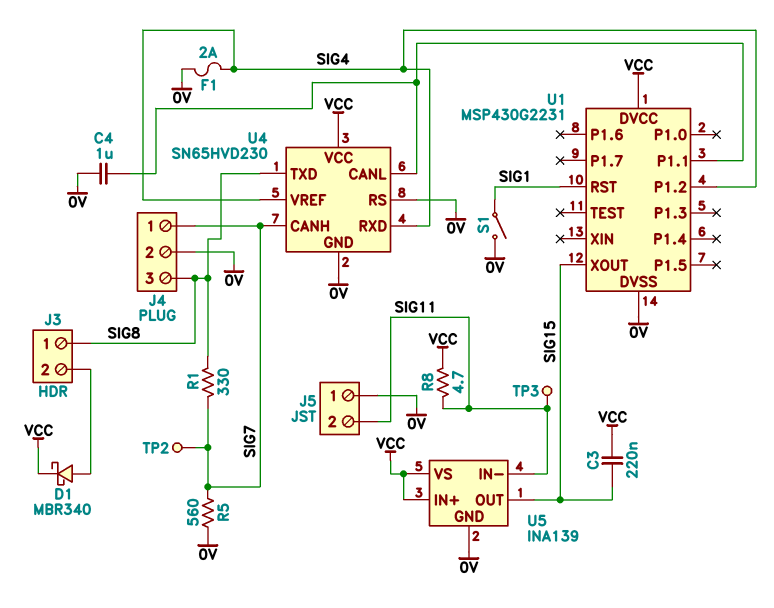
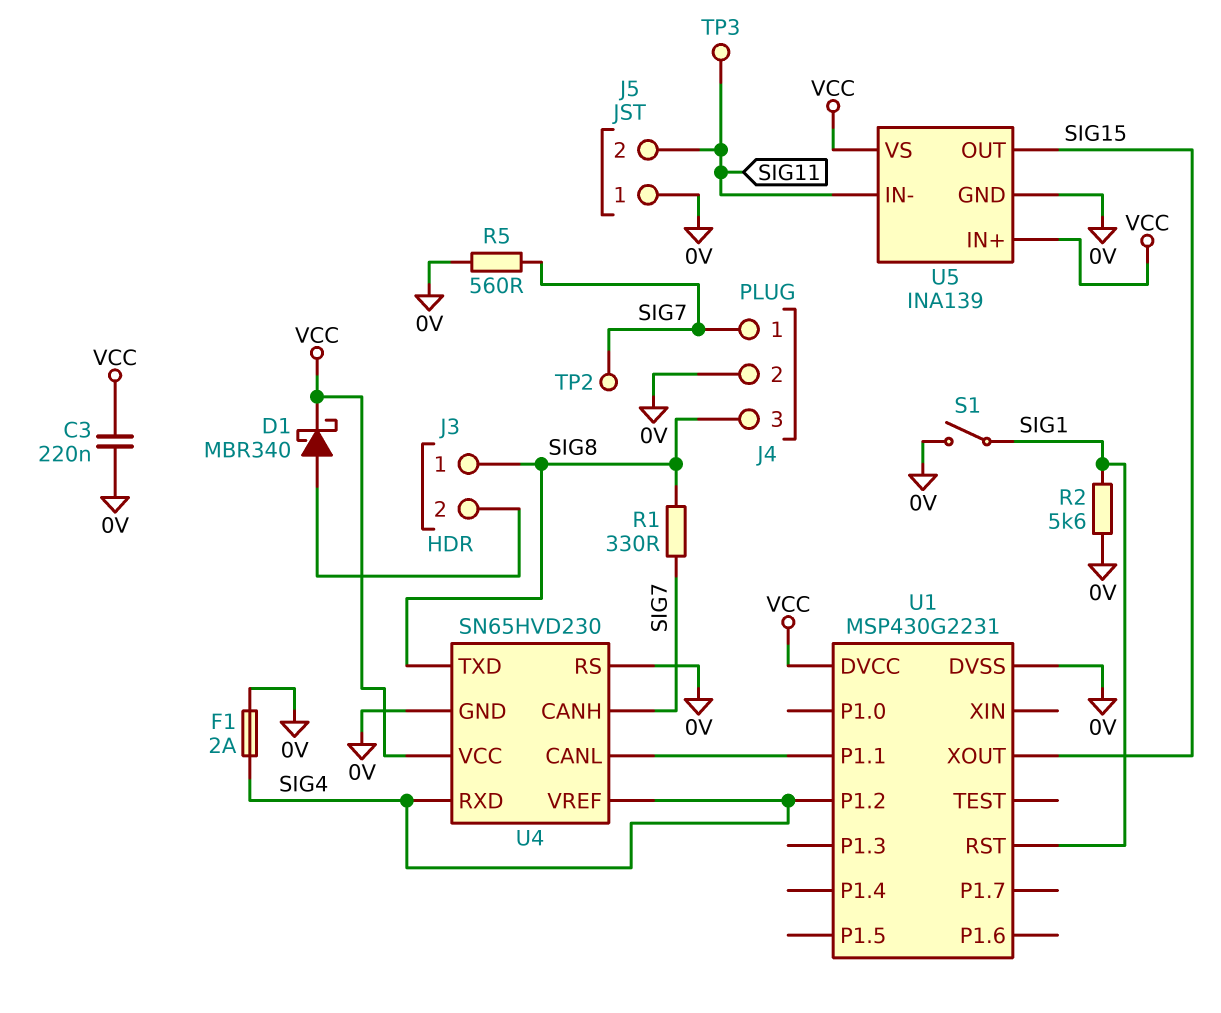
C3: 220nF (SIG15, VCC) -> 220nF (0V, VCC)
C4: 1uF (0V, U1/P1.1) -> none
R2: none -> 5.6k (0V, SIG1)
R8: 4.7 (SIG11, VCC) -> none

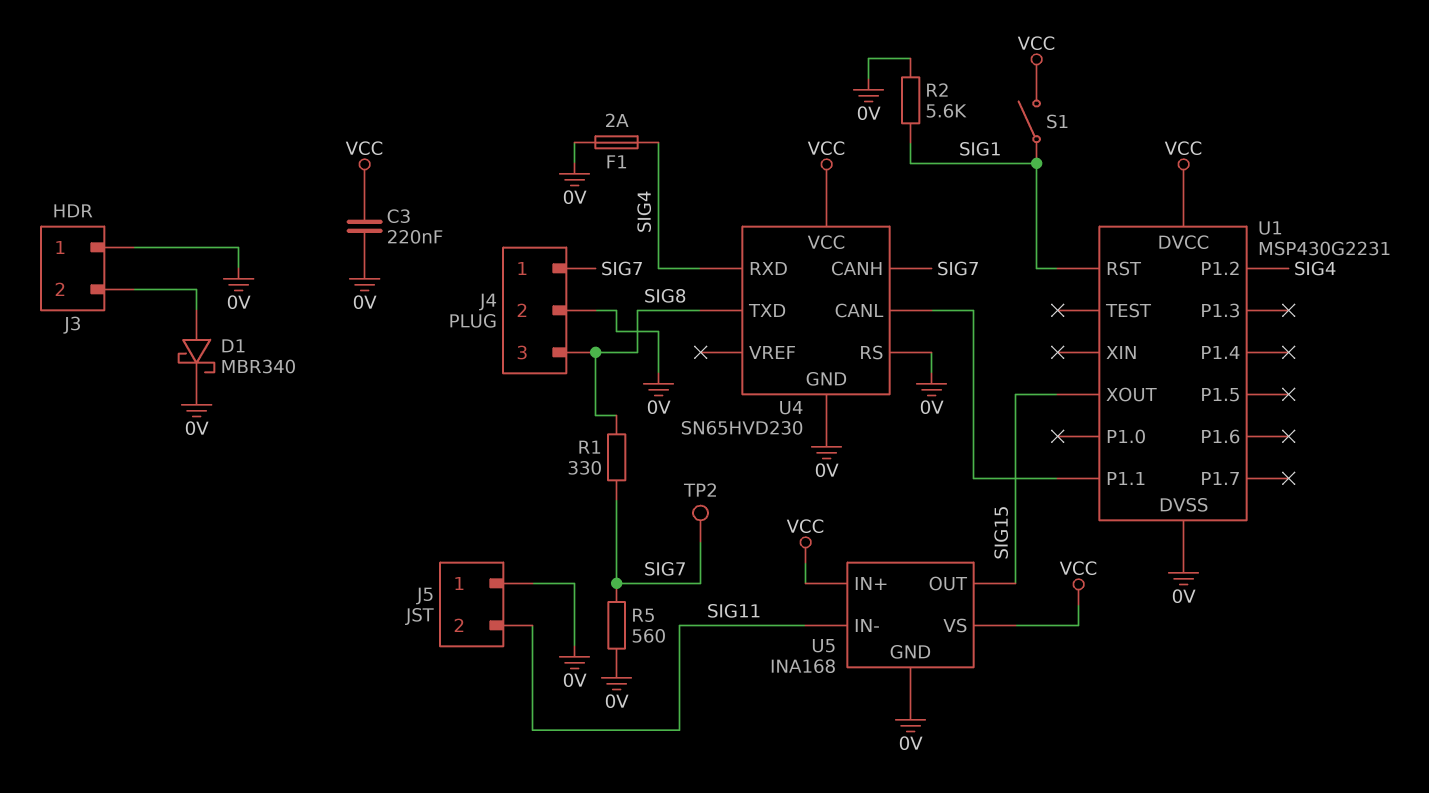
D1: schottky MBR340 (A J3/2, K VCC) -> schottky MBR340 (A J3/2, K 0V)
J3 pin 1: SIG8 -> 0V
S1: switch (0V, SIG1) -> switch (SIG1, VCC)
TP3: test point (SIG11) -> none
U4 pin VREF: SIG4 -> none
U5: INA139 -> INA168

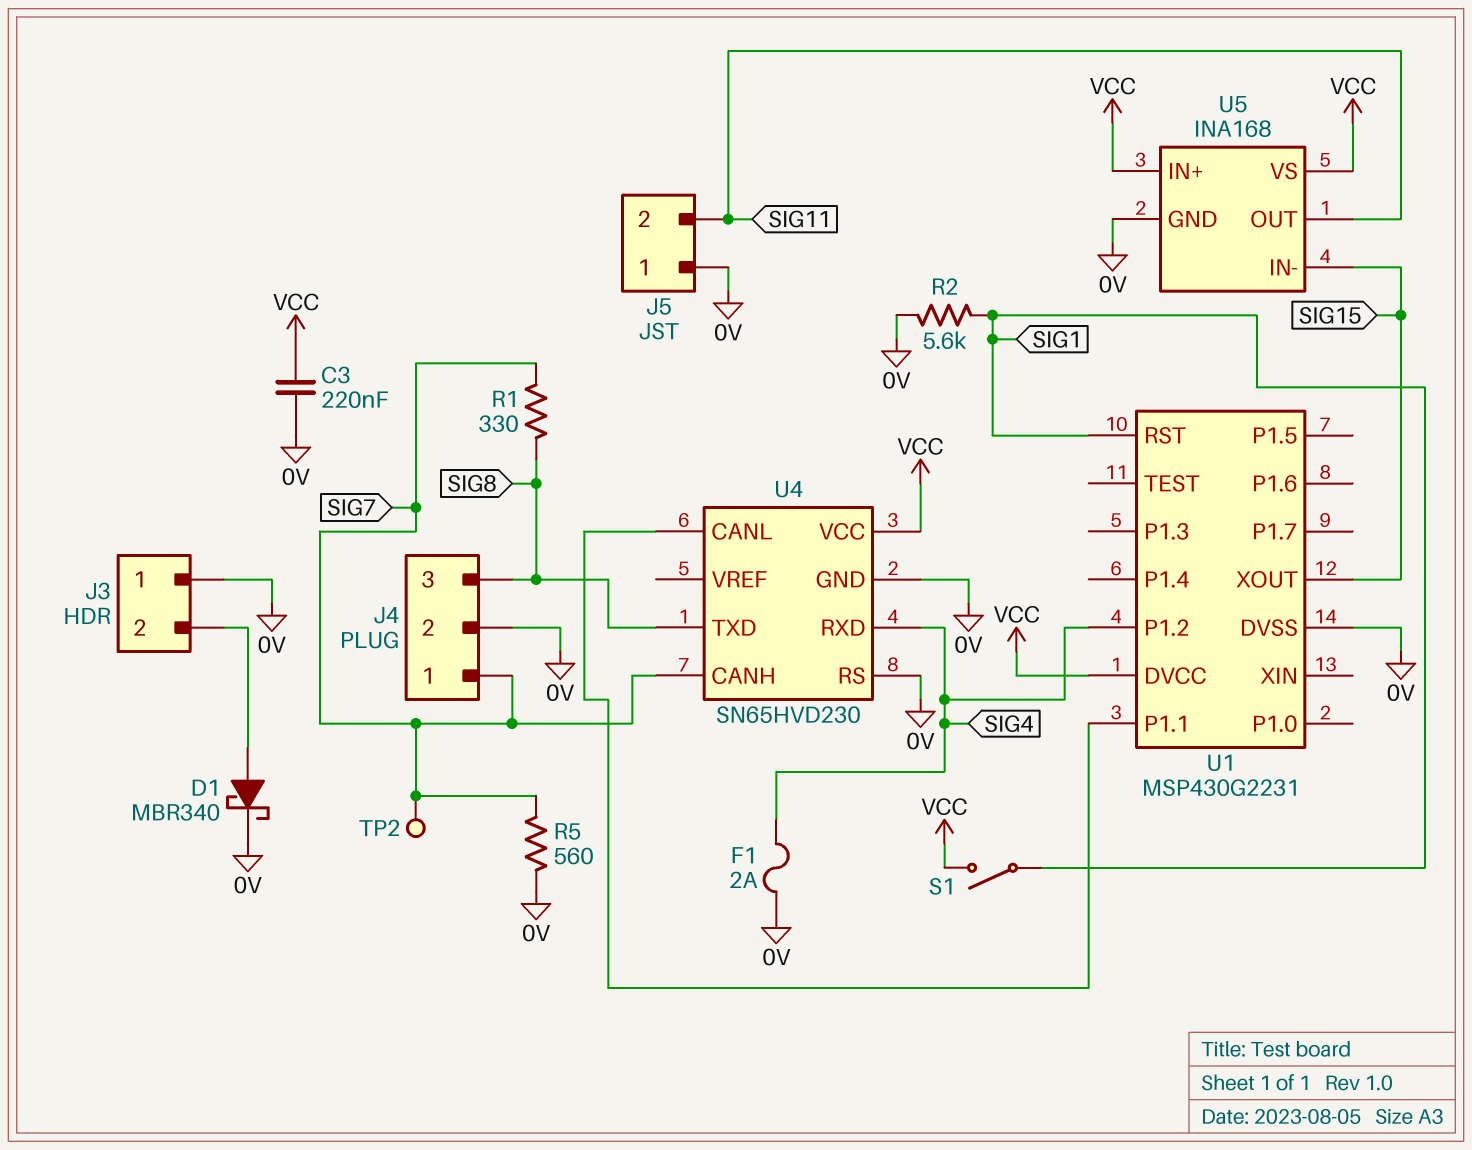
U5 pin IN-: SIG11 -> SIG15
U5 pin OUT: SIG15 -> SIG11

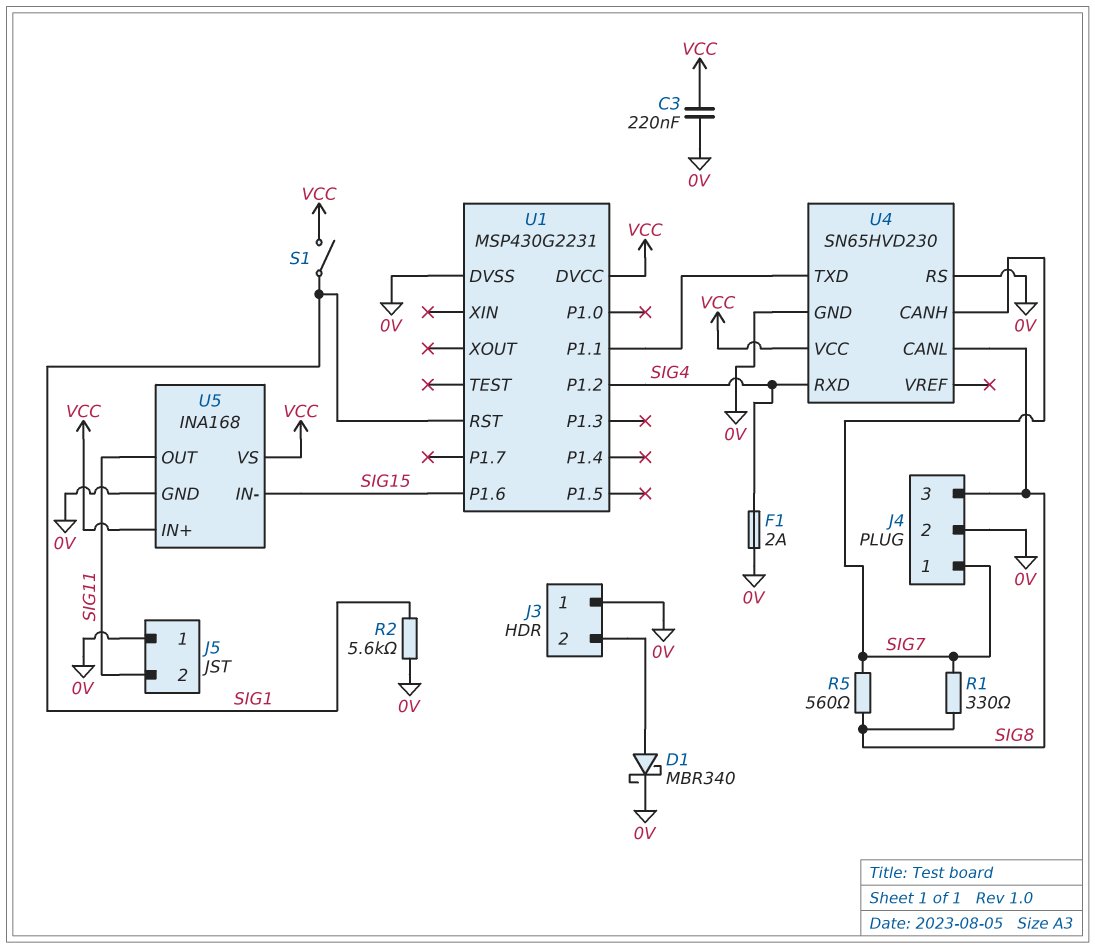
R5: 560 (0V, SIG7) -> 560 (SIG7, SIG8)
TP2: test point (SIG7) -> none
U1 pin P1.6: none -> SIG15
U1 pin XOUT: SIG15 -> none
U4 pin CANL: U1/P1.1 -> SIG8
U4 pin TXD: SIG8 -> U1/P1.1

